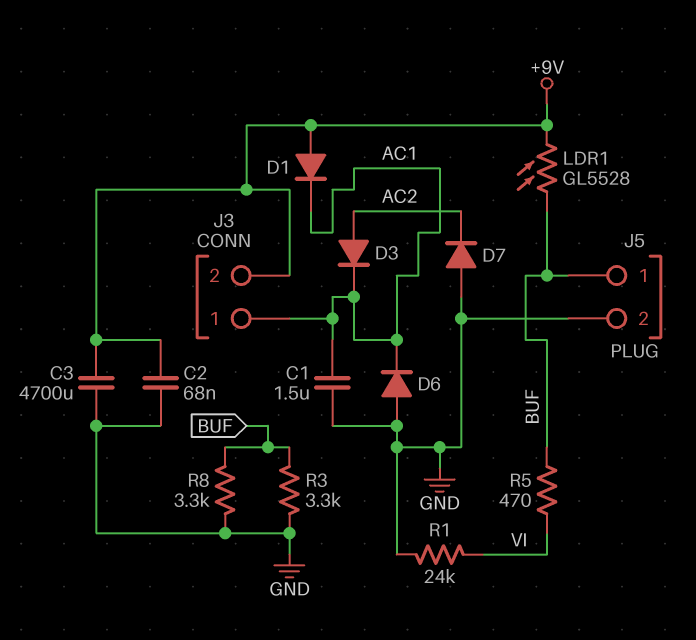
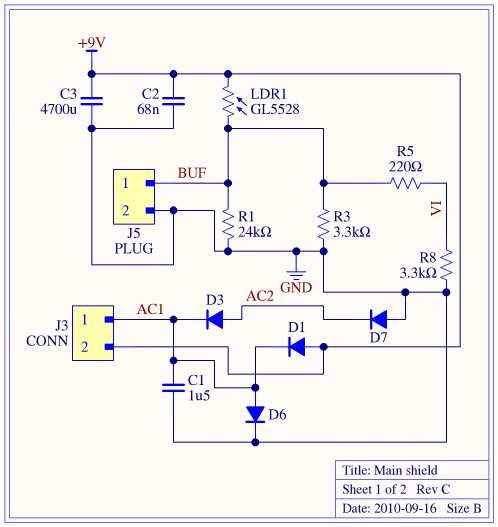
D6: diode (A GND, K AC1) -> diode (A AC1, K GND)
R1: 24k (GND, VI) -> 24k (BUF, GND)
R5: 470 (BUF, VI) -> 220 (BUF, VI)
R8: 3.3k (BUF, GND) -> 3.3k (GND, VI)

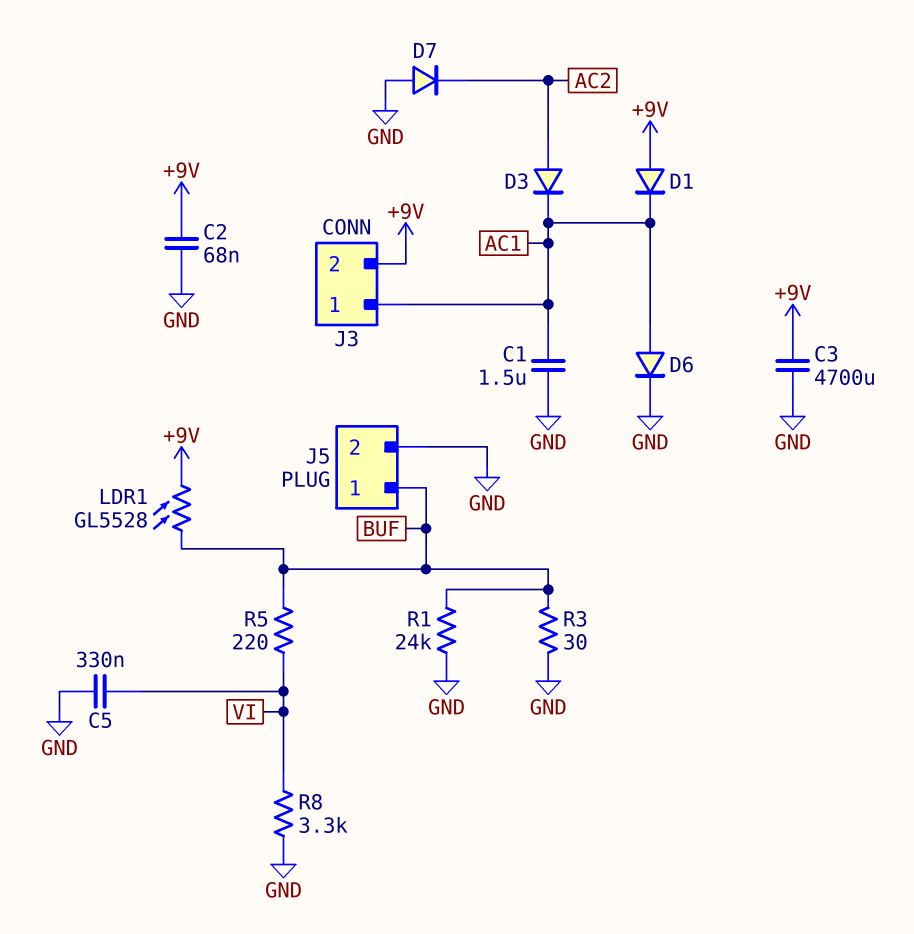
C5: none -> 330nF (GND, VI)
R3: 3.3k (BUF, GND) -> 30 (BUF, GND)

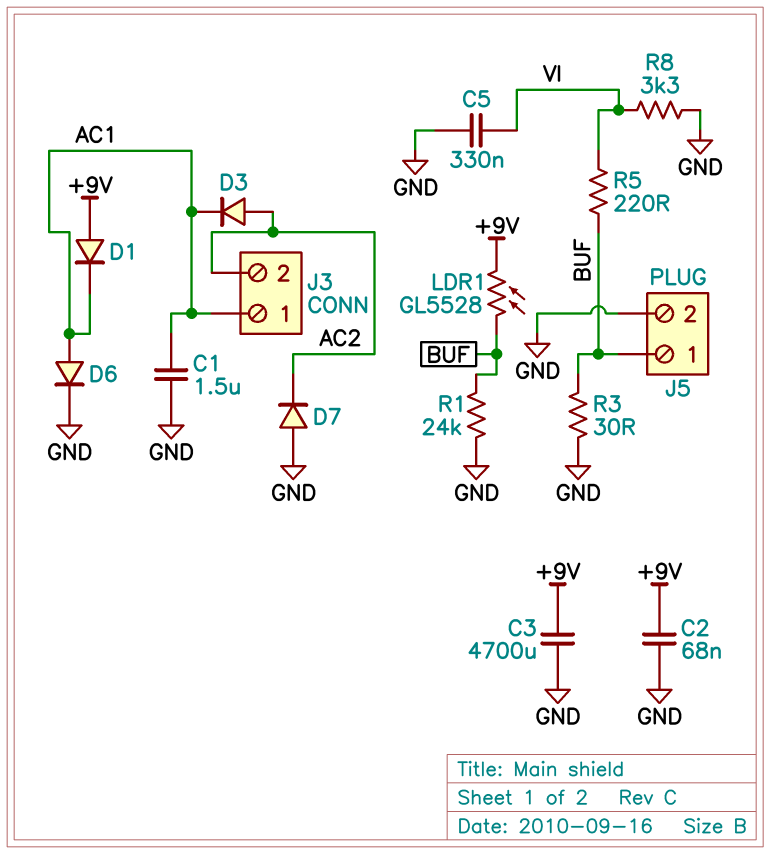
J3 pin 2: +9V -> AC2

